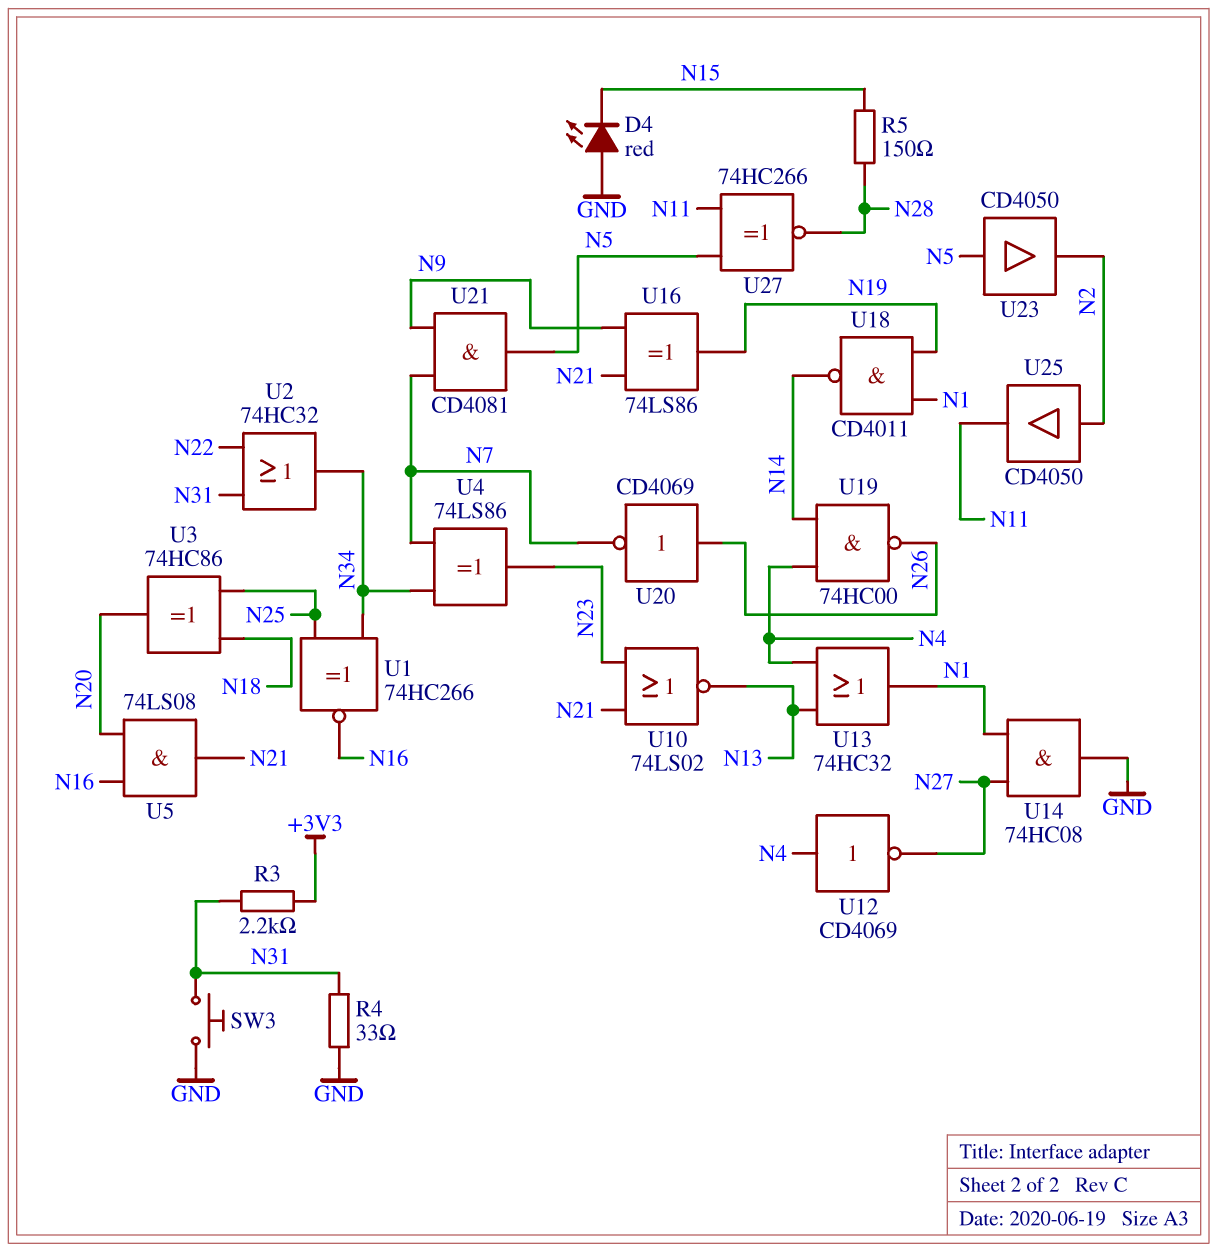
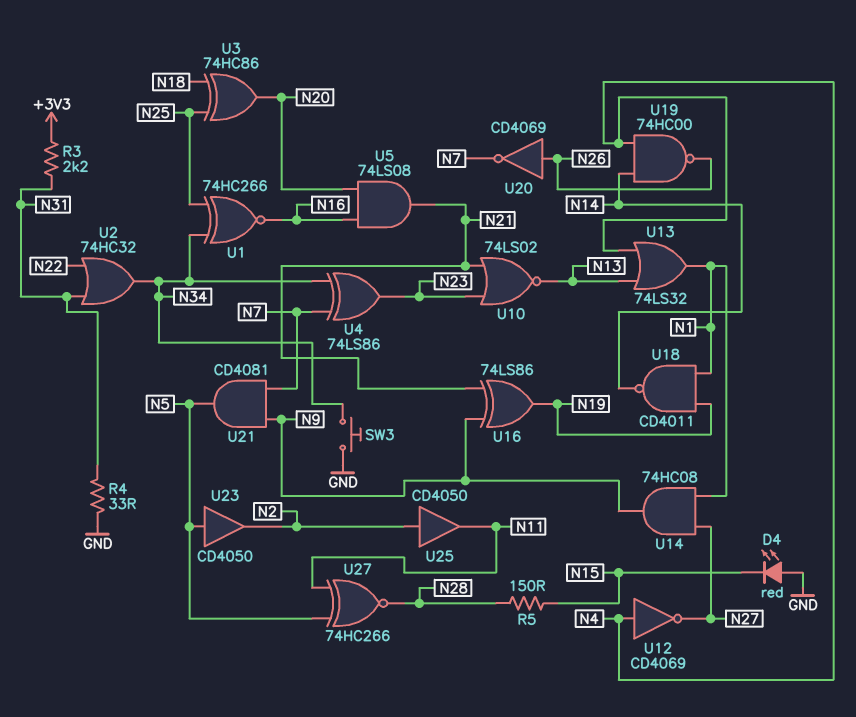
SW3: button (GND, N31) -> button (GND, N34)
U13: OR 74HC32 (in N4, in N13, out N1) -> OR 74LS32 (in N4, in N13, out N1)
U14: AND 74HC08 (in N1, in N27, out GND) -> AND 74HC08 (in N1, in N27, out N9)

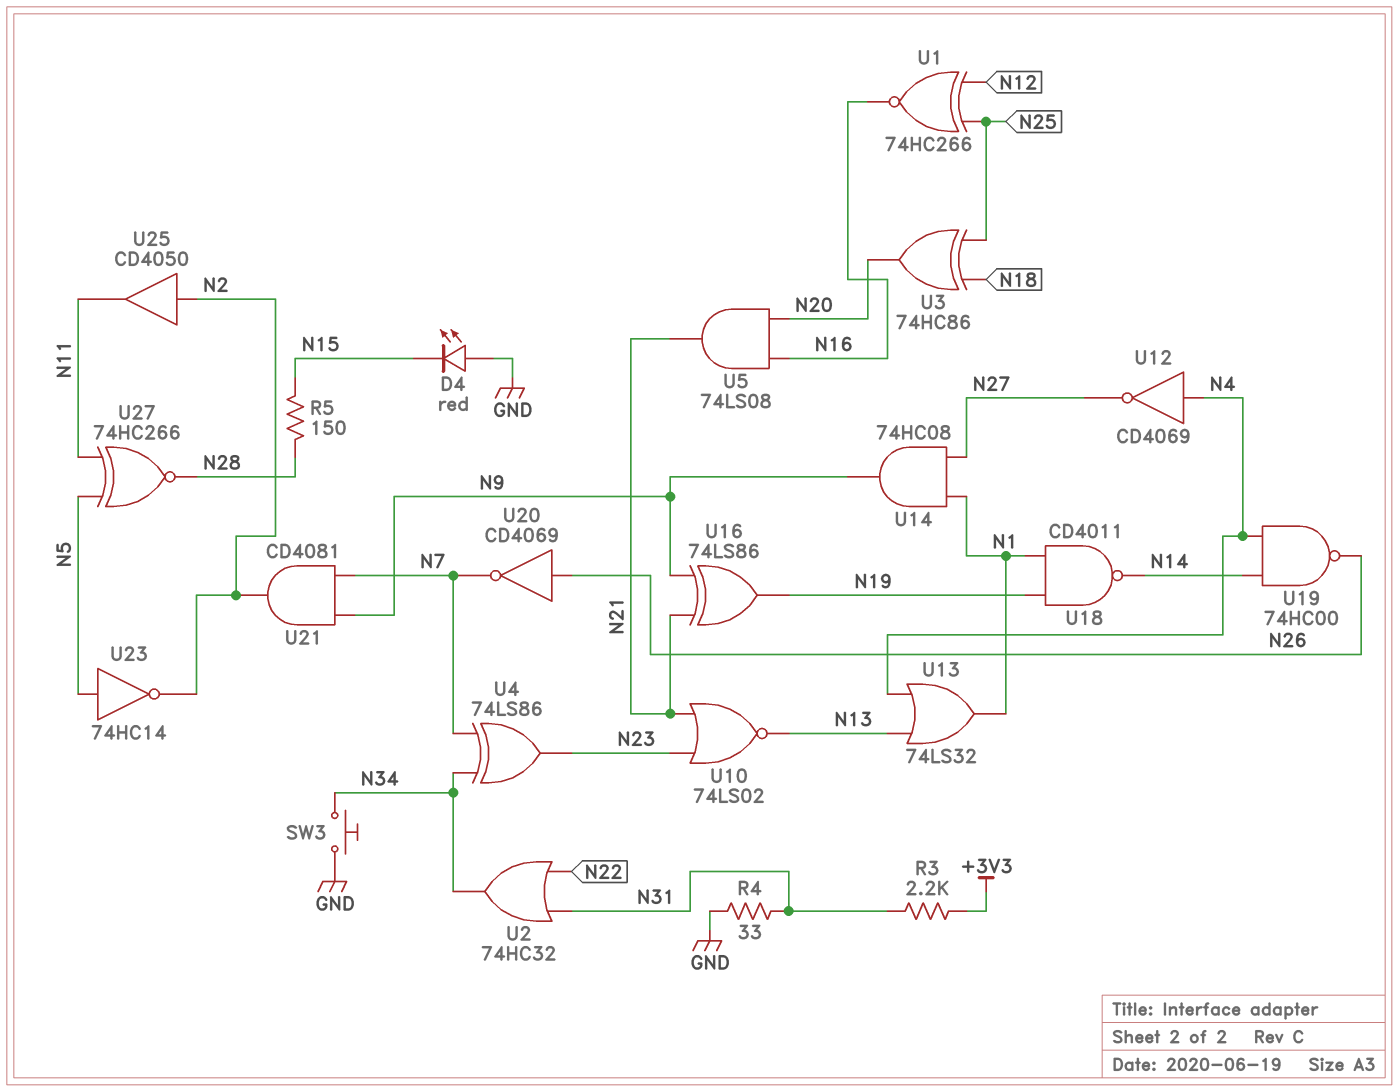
U1: XNOR 74HC266 (in N25, in N34, out N16) -> XNOR 74HC266 (in N12, in N25, out N16)
U21: AND CD4081 (in N7, in N9, out N5) -> AND CD4081 (in N7, in N9, out N2)
U23: buffer CD4050 (in N5, out N2) -> NOT 74HC14 (in N5, out N2)

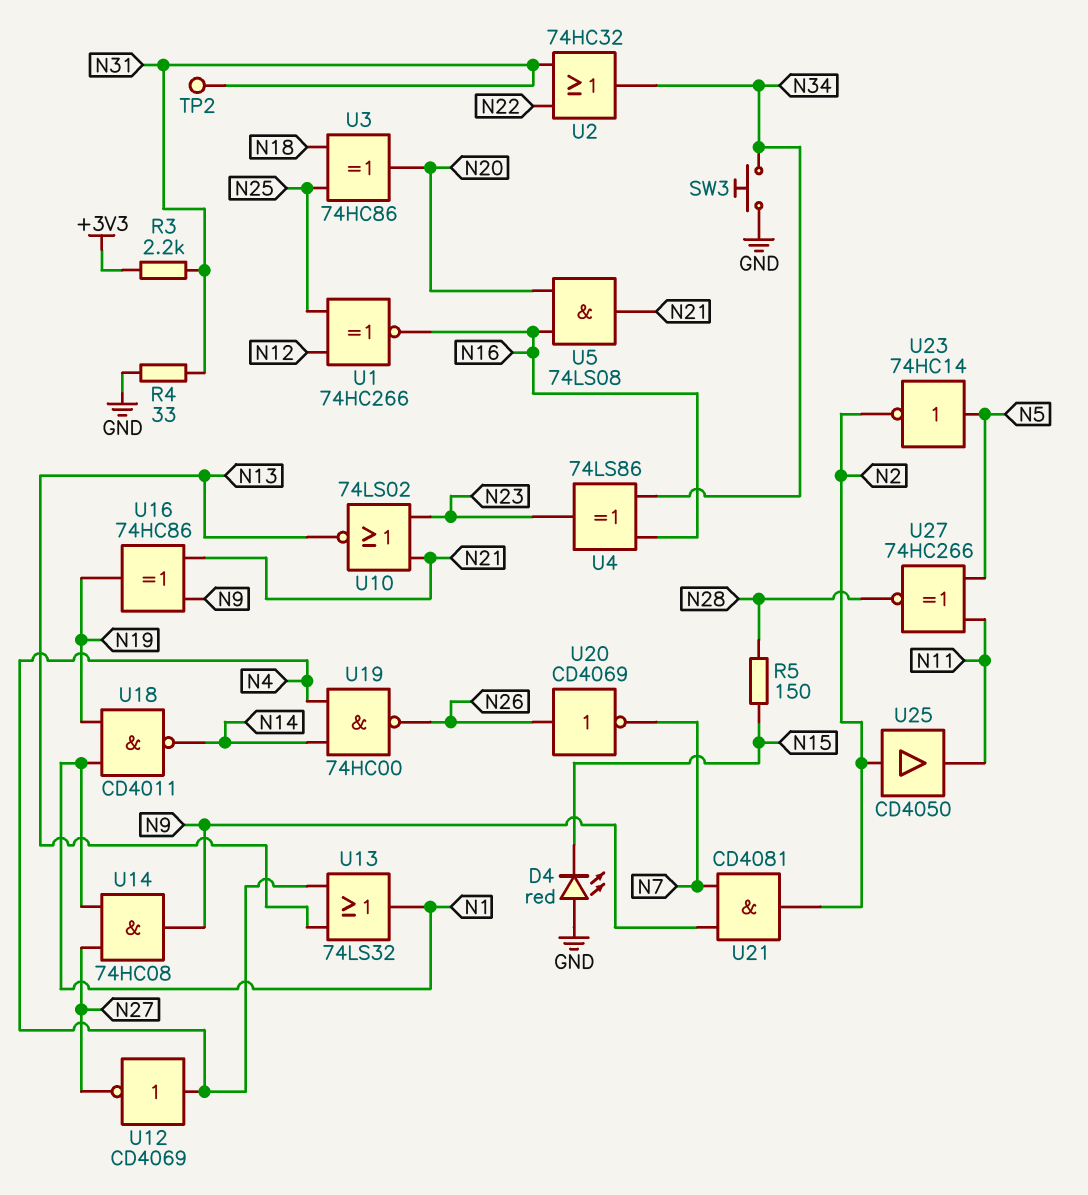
TP2: none -> test point (N31)
U4: XOR 74LS86 (in N7, in N34, out N23) -> XOR 74LS86 (in N16, in N34, out N23)
U16: XOR 74LS86 (in N9, in N21, out N19) -> XOR 74HC86 (in N9, in N21, out N19)

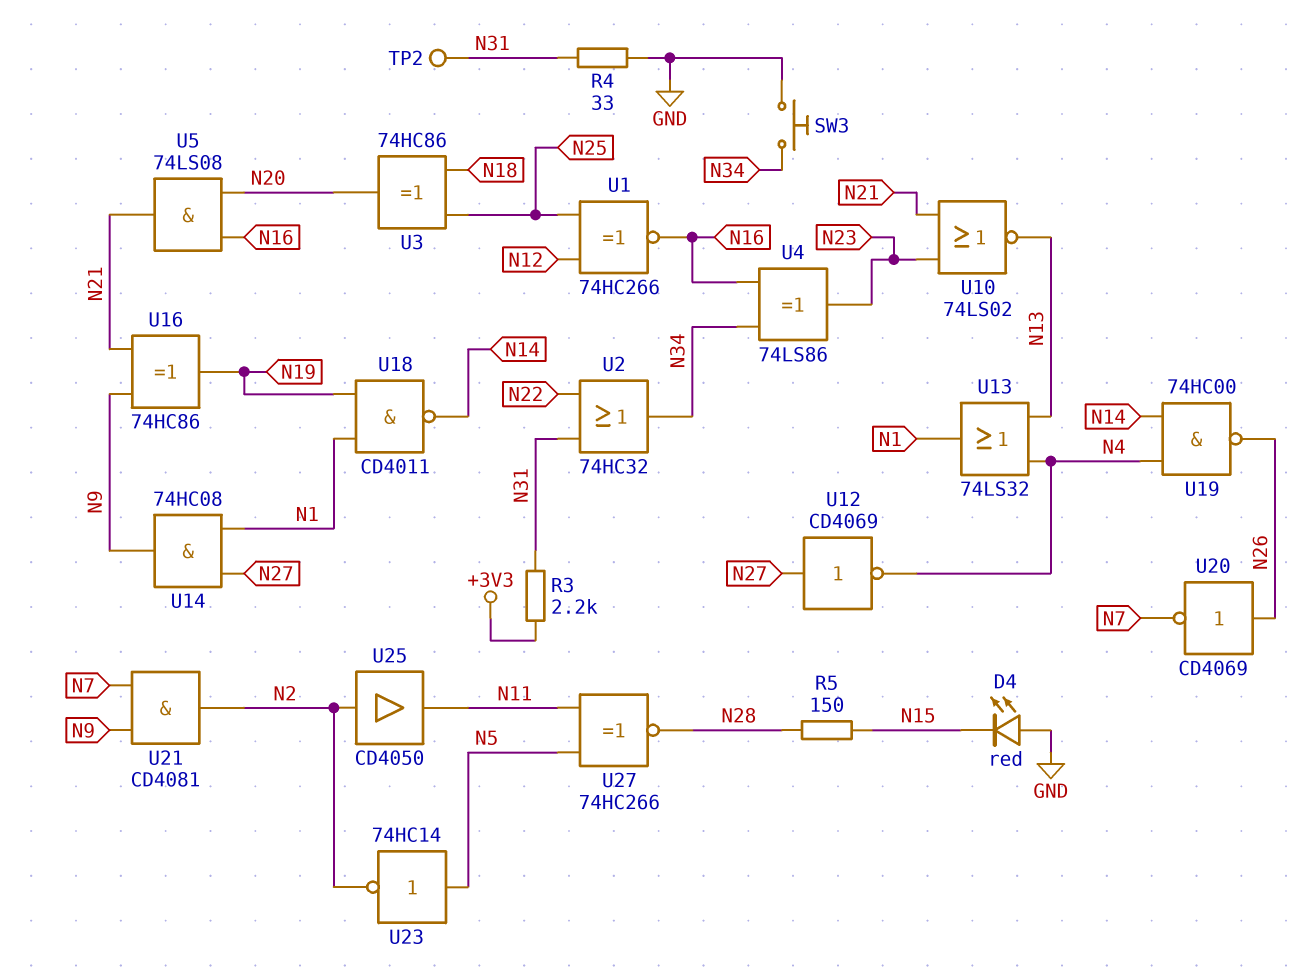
U12: NOT CD4069 (in N4, out N27) -> NOT CD4069 (in N27, out N4)

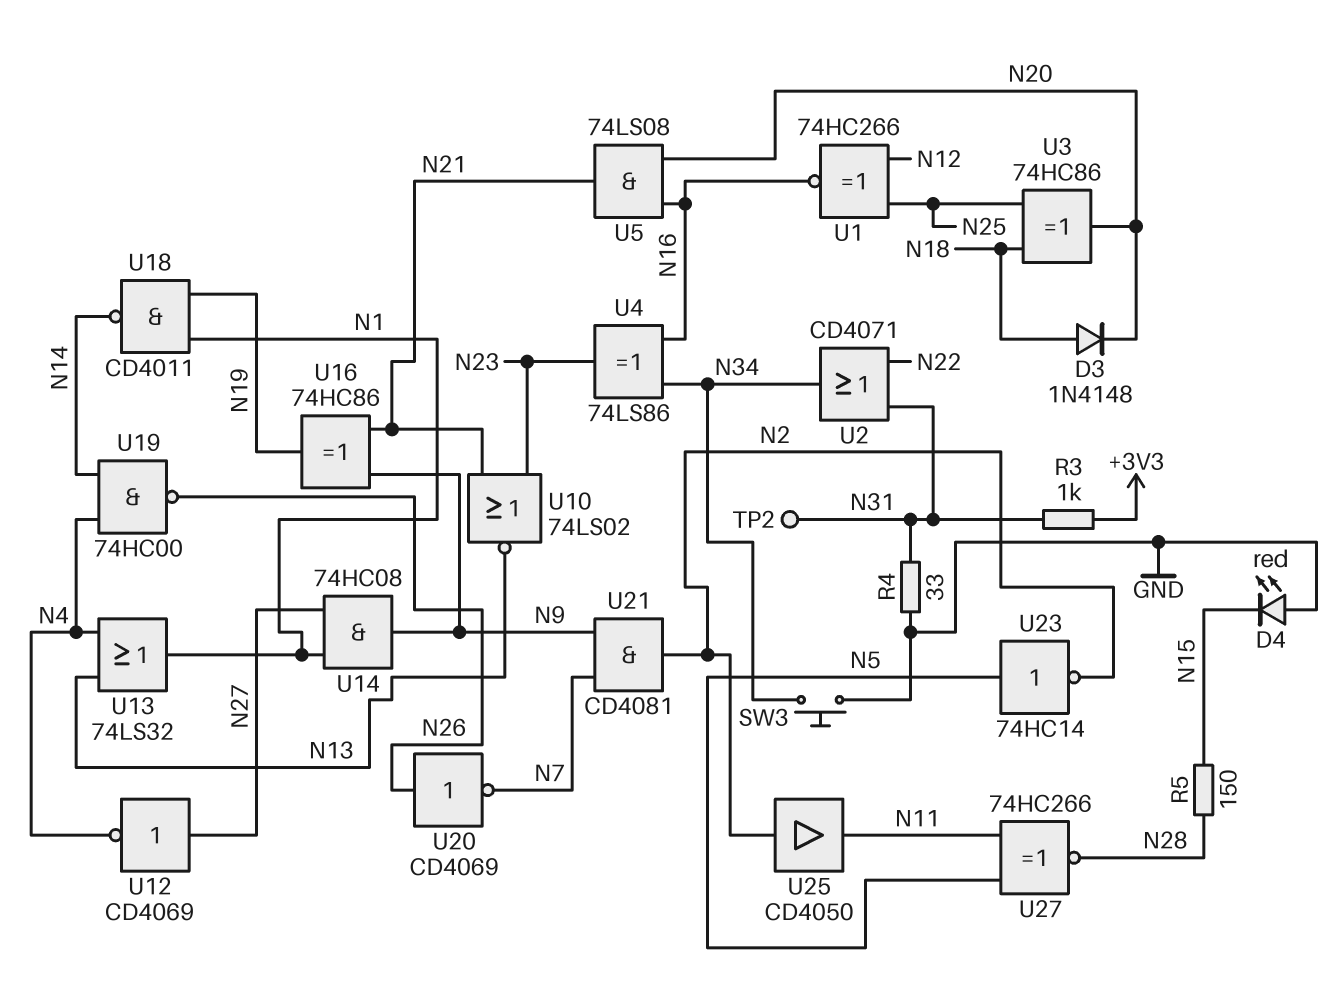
D3: none -> diode 1N4148 (A N18, K N20)
R3: 2.2k (+3V3, N31) -> 1k (+3V3, N31)
U2: OR 74HC32 (in N22, in N31, out N34) -> OR CD4071 (in N22, in N31, out N34)

